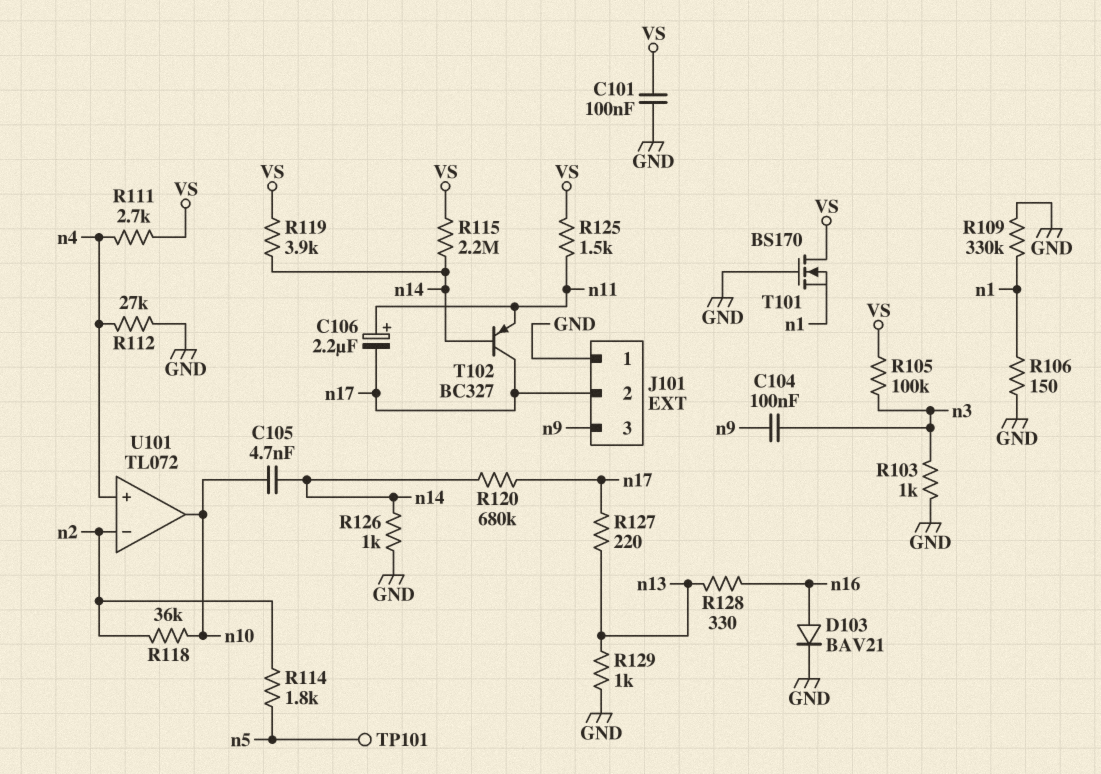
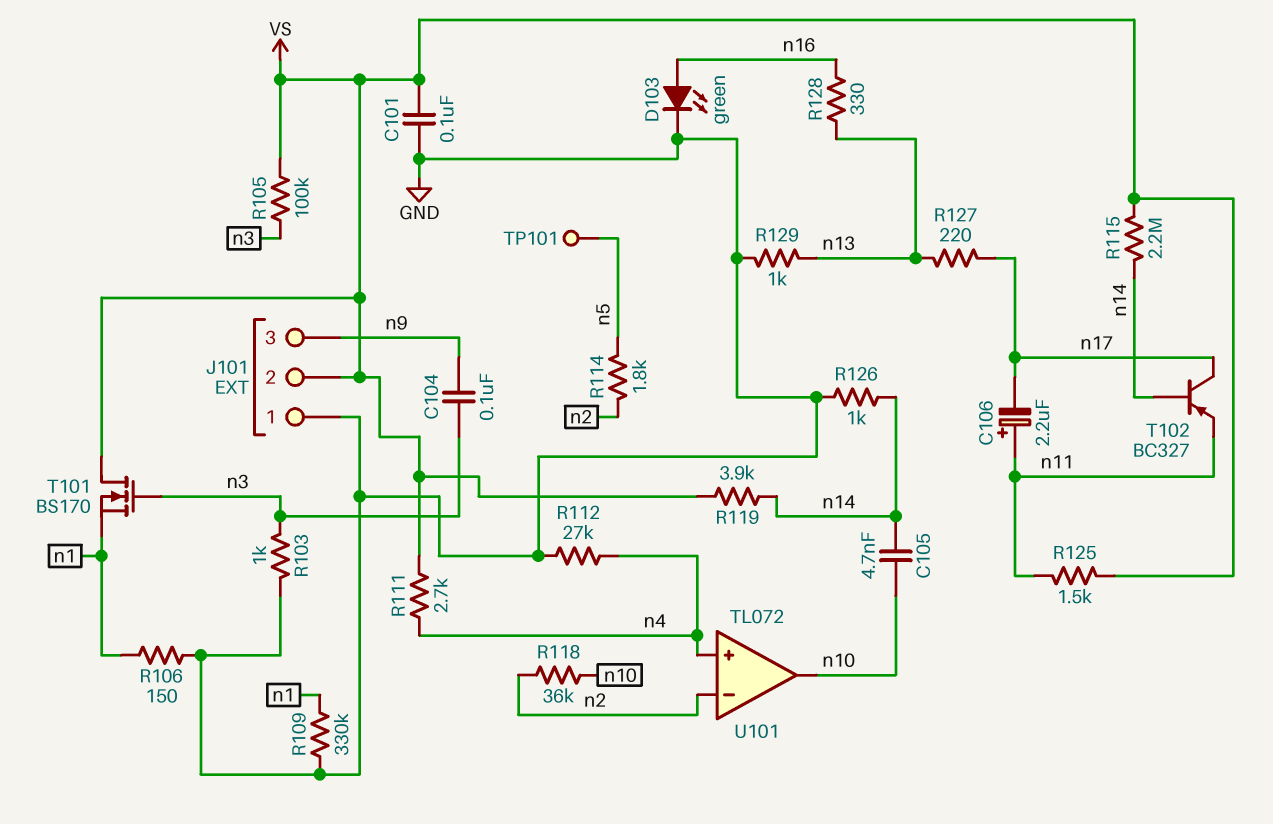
D103: diode BAV21 (A n16, K GND) -> LED green (A n16, K GND)
J101 pin 2: n17 -> VS
R120: 680k (n14, n17) -> none
T101: NMOS BS170 (G GND, D VS, S n1) -> NMOS BS170 (G n3, D VS, S n1)

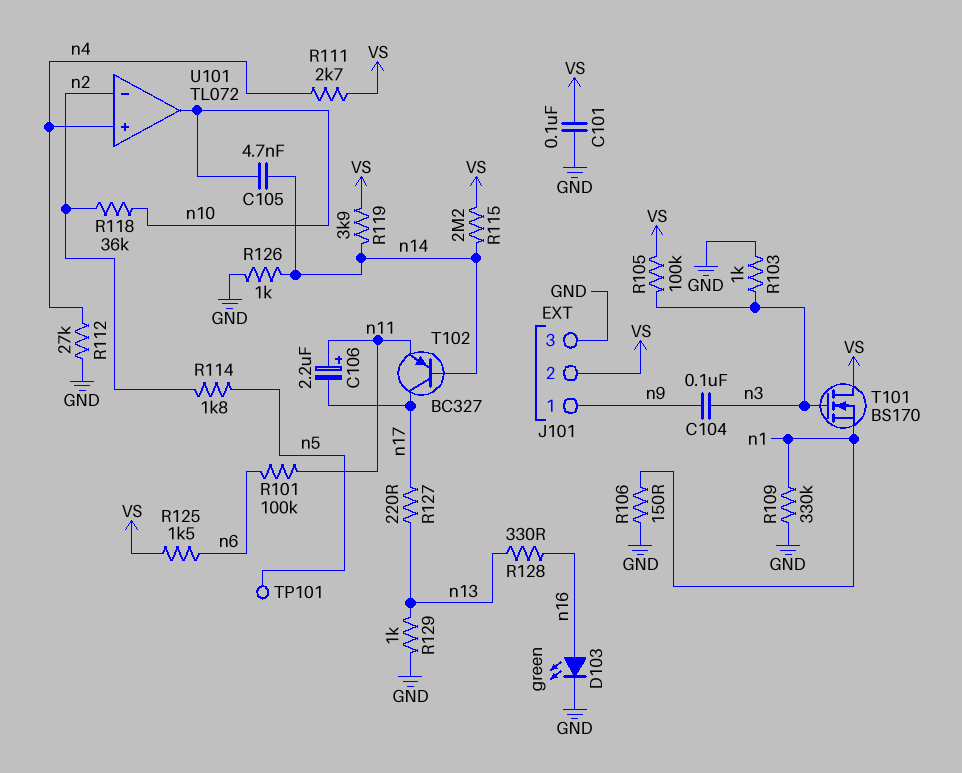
J101 pin 1: GND -> n9
J101 pin 3: n9 -> GND
R101: none -> 100k (n6, n11)
R125: 1.5k (VS, n11) -> 1.5k (VS, n6)

